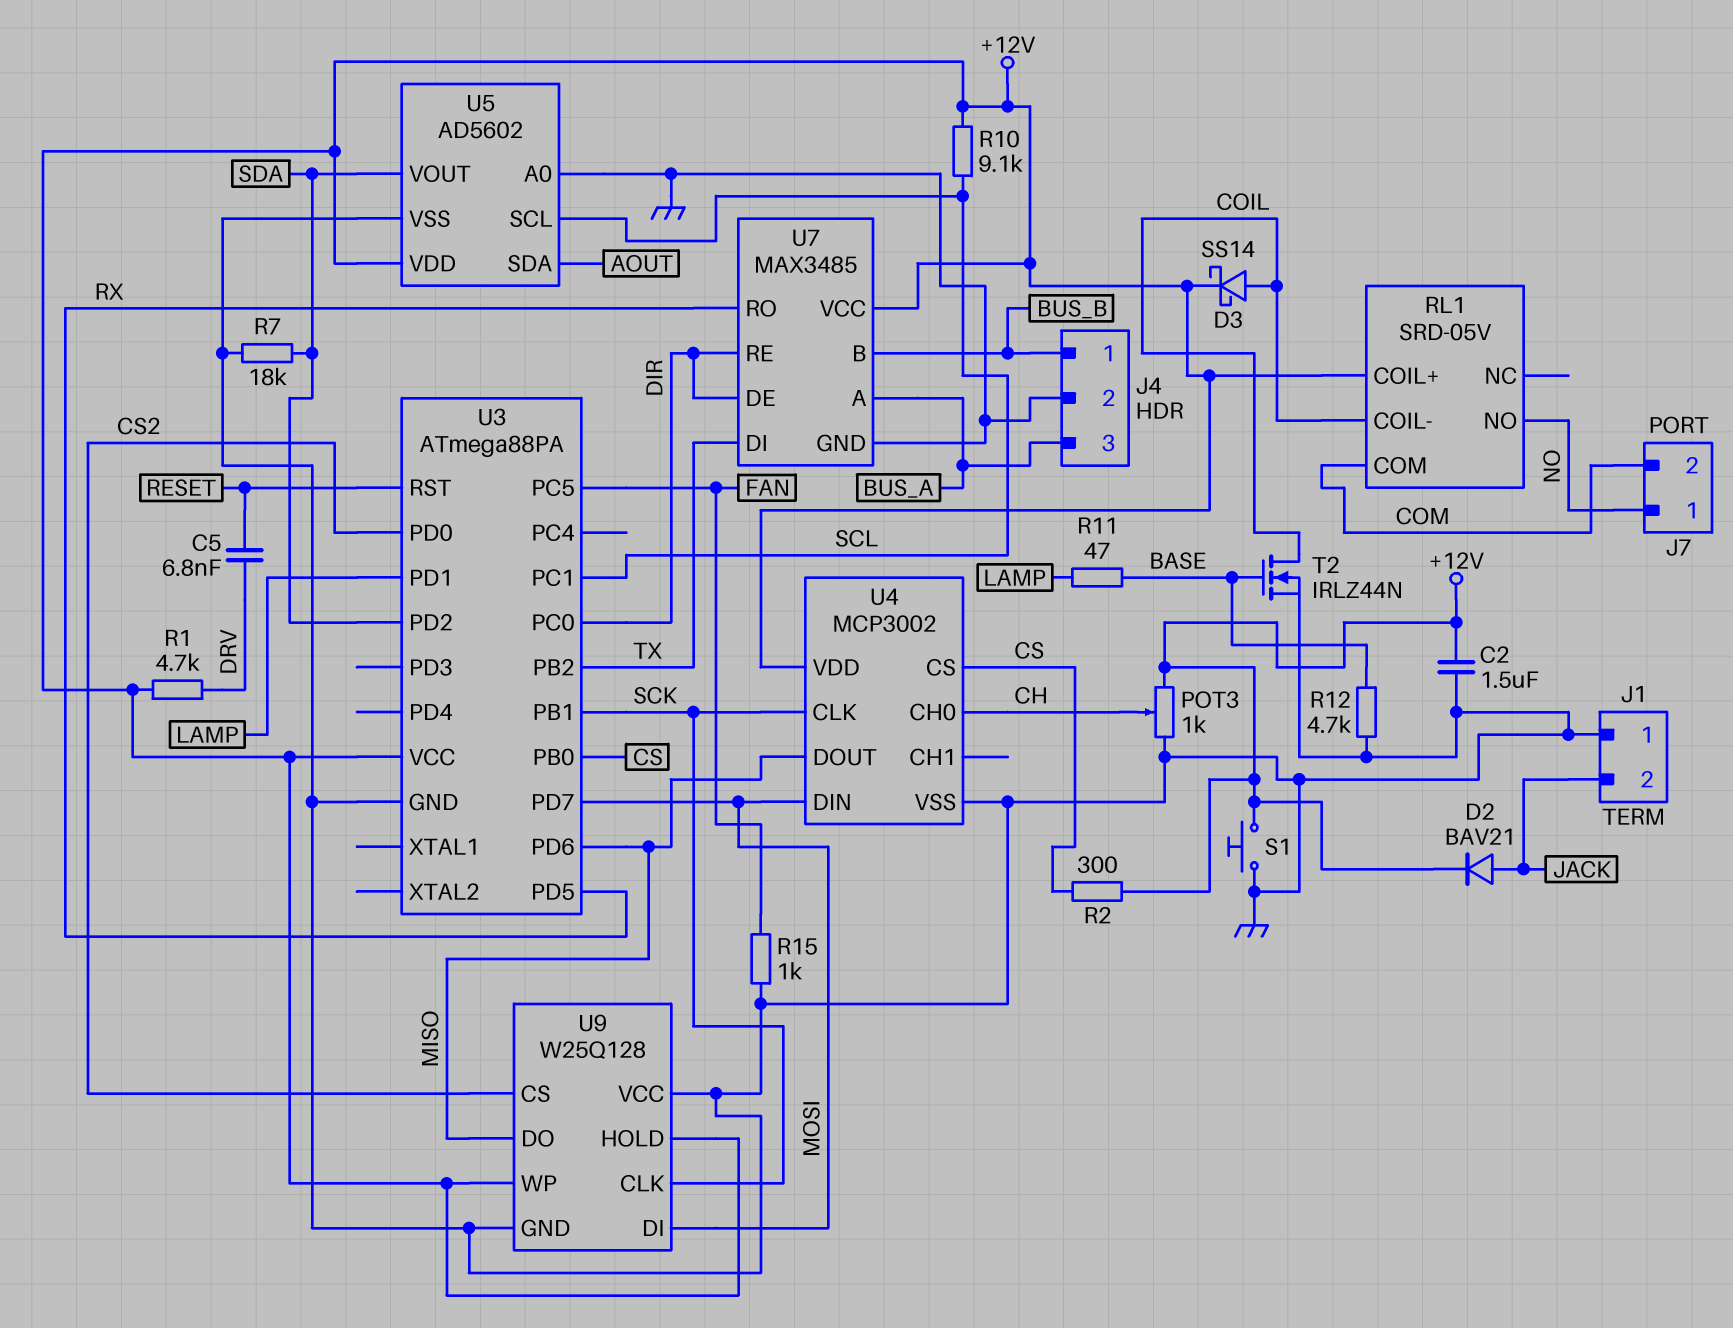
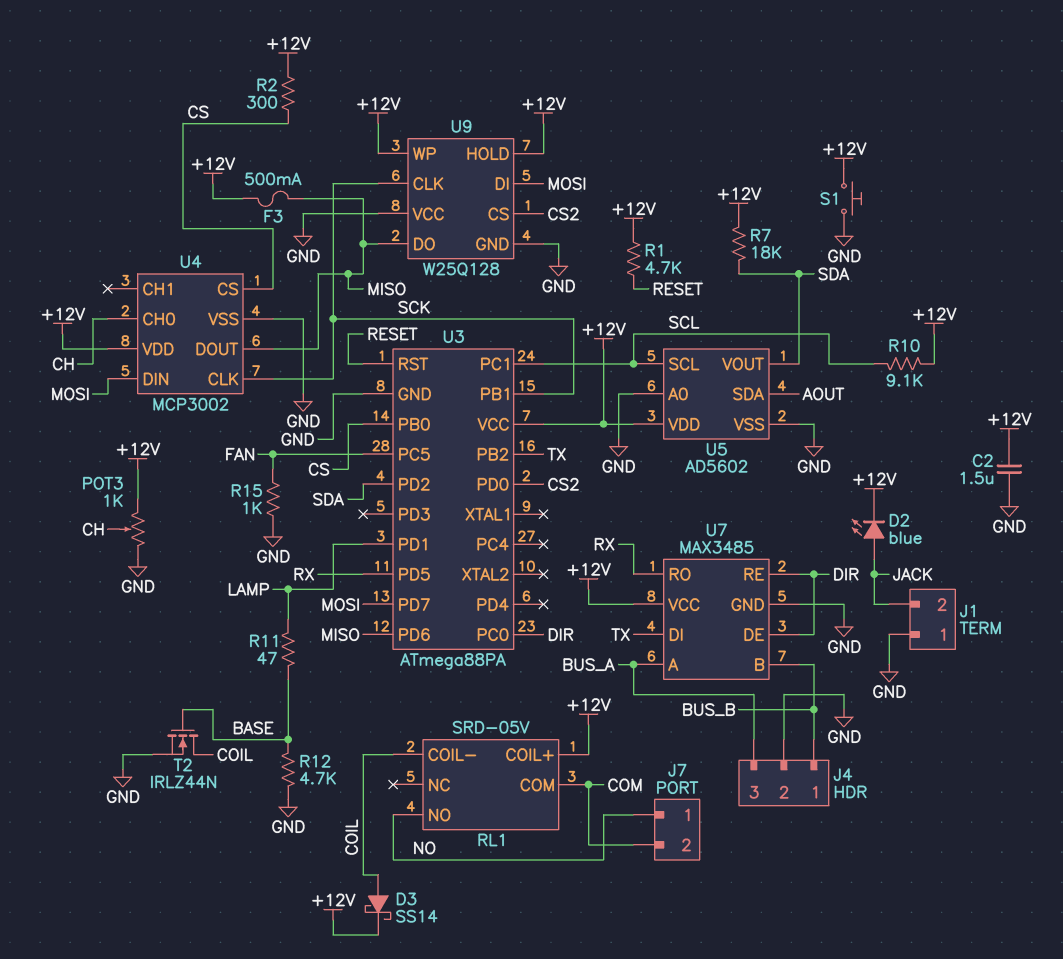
C5: 6.8nF (DRV, RESET) -> none
D2: diode BAV21 (A JACK, K +12V) -> LED blue (A JACK, K +12V)
F3: none -> 500mA (+12V, MISO)
R1: 4.7k (+12V, DRV) -> 4.7k (+12V, RESET)
R7: 18k (GND, SDA) -> 18k (+12V, SDA)

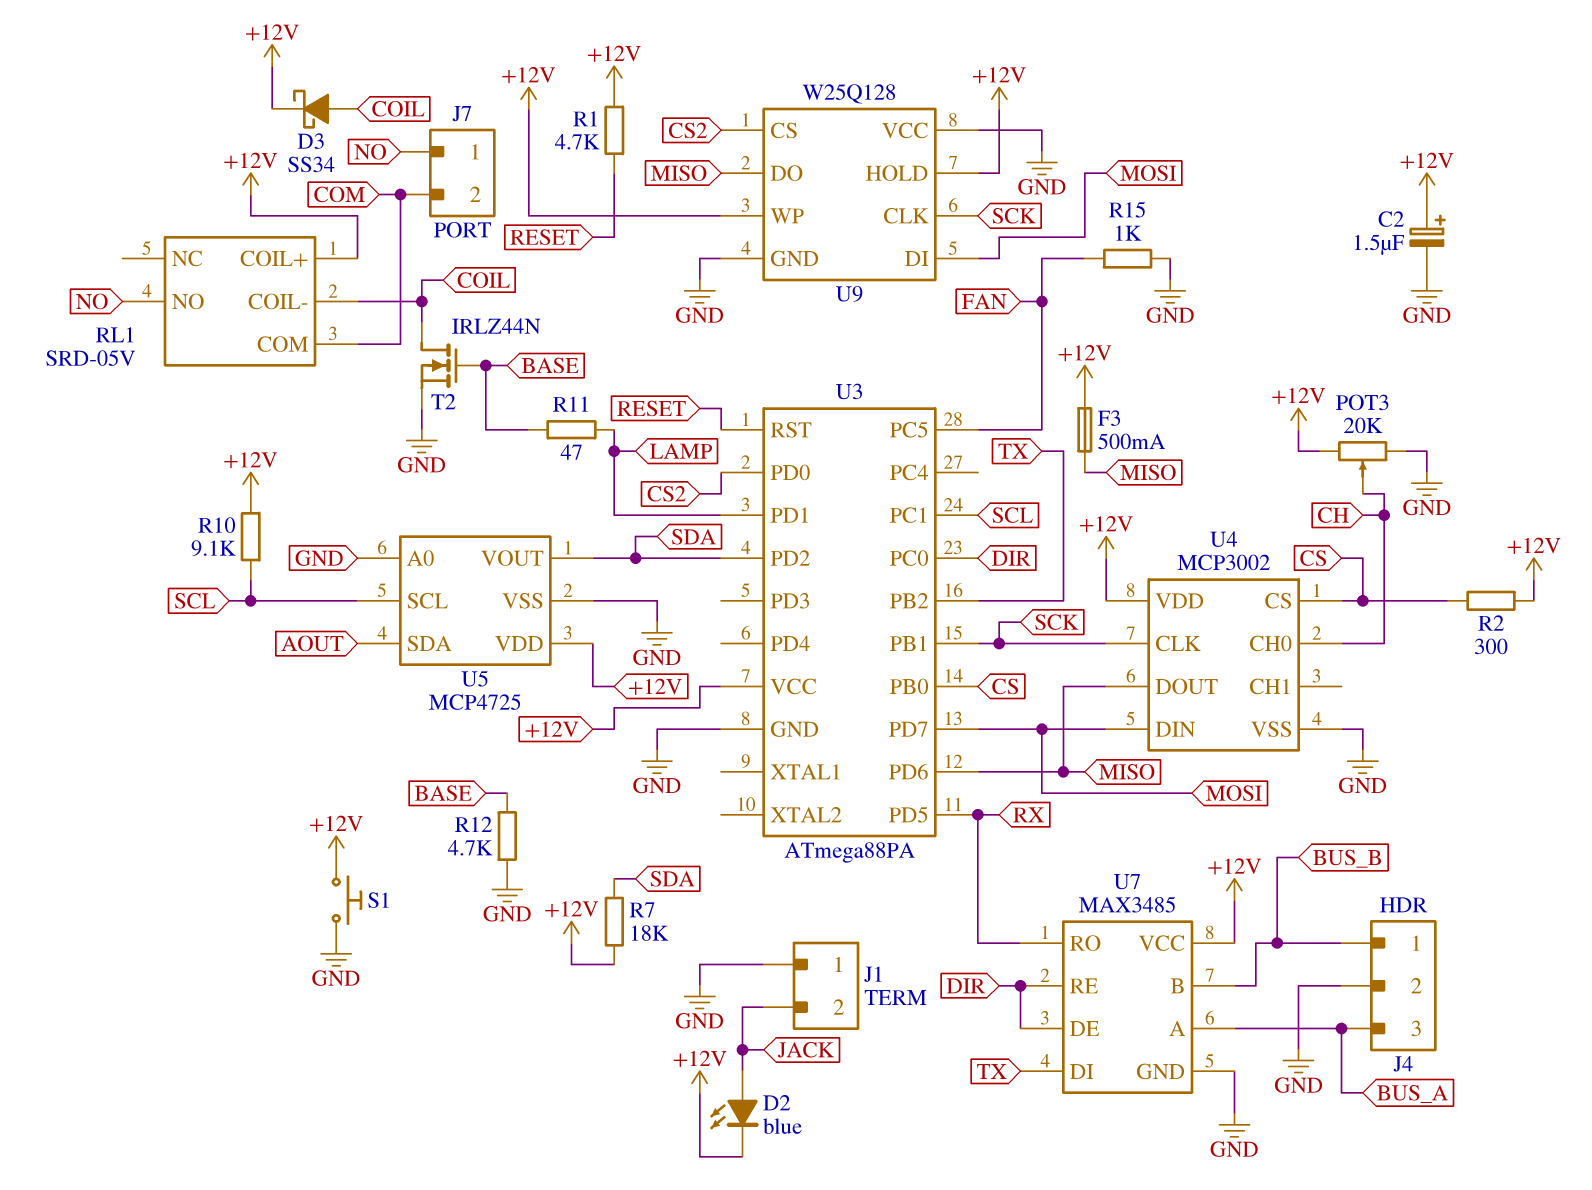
C2: 1.5uF (+12V, GND) -> 1.5uF (plus +12V, minus GND)
D3: schottky SS14 (A COIL, K +12V) -> schottky SS34 (A COIL, K +12V)
POT3: 1k (+12V, GND, wiper CH) -> 20k (+12V, GND, wiper CH)
U5: AD5602 -> MCP4725

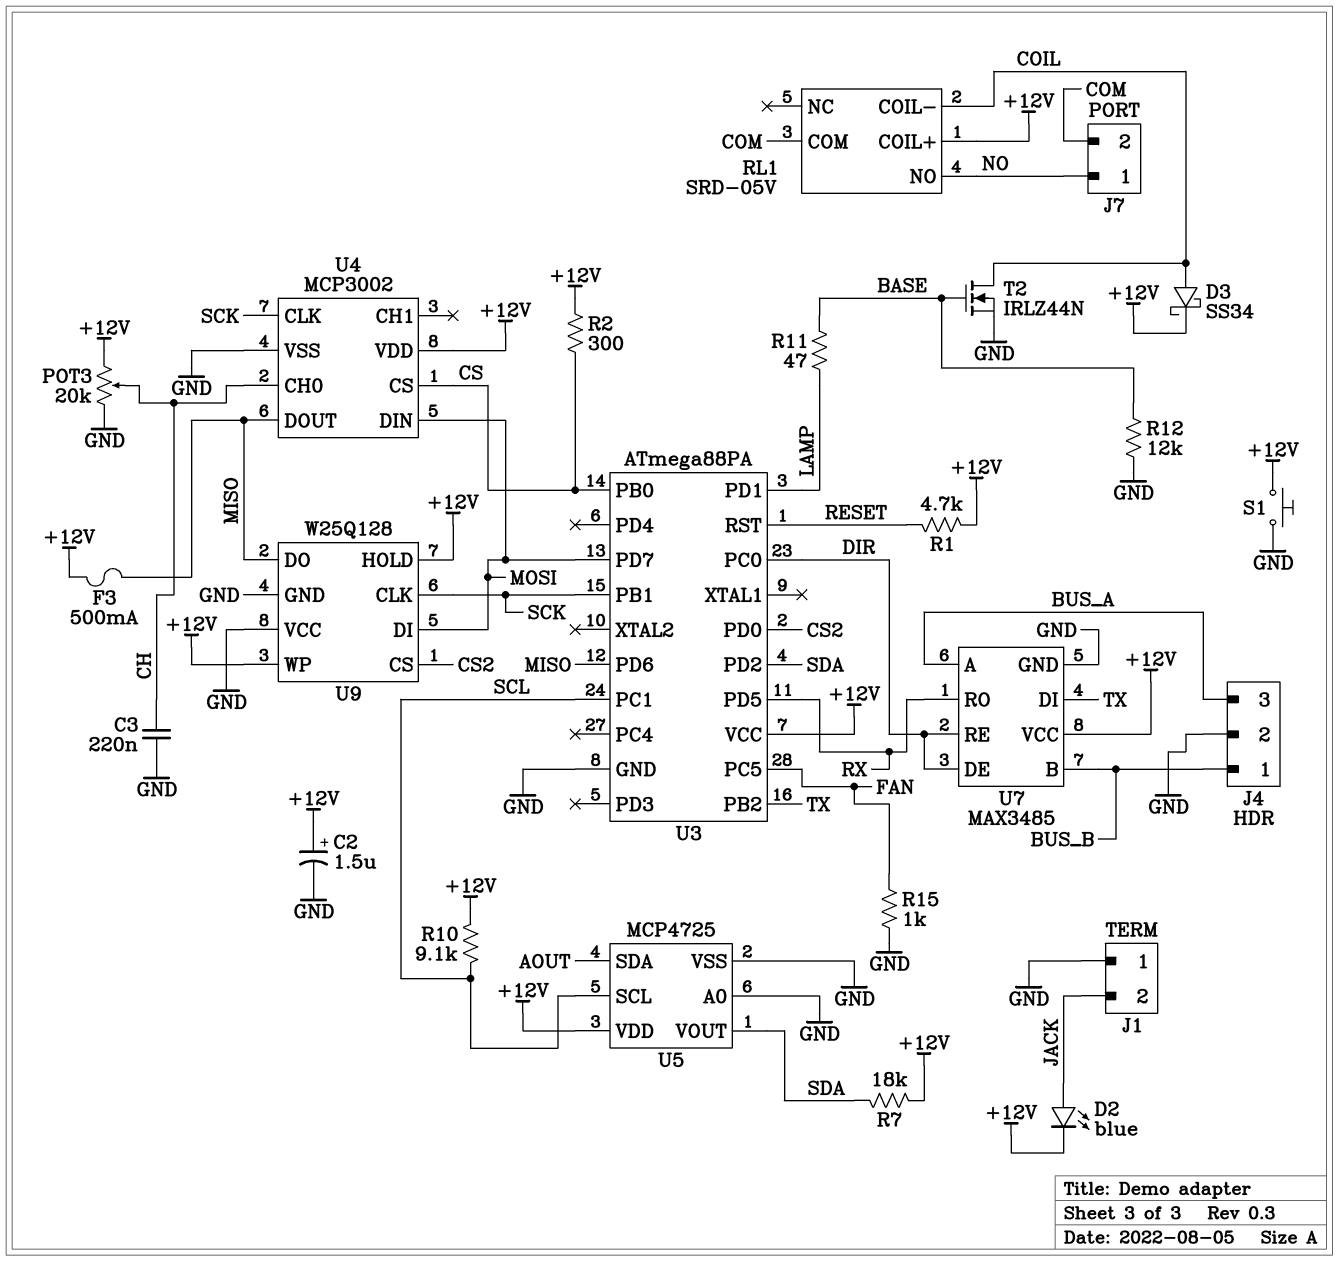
C3: none -> 220nF (CH, GND)
R12: 4.7k (BASE, GND) -> 12k (BASE, GND)

